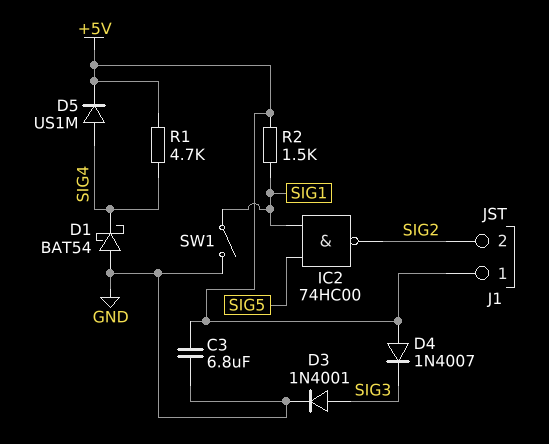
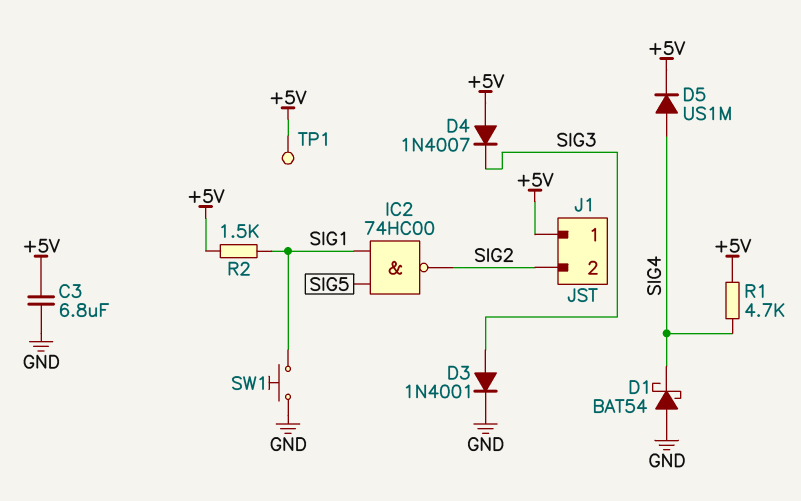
SW1: switch (GND, SIG1) -> button (GND, SIG1)
TP1: none -> test point (+5V)

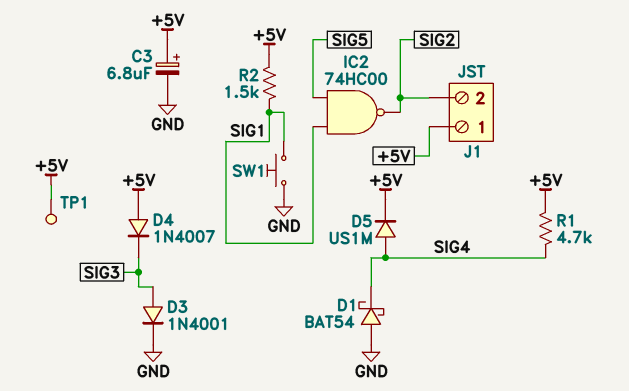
C3: 6.8uF (+5V, GND) -> 6.8uF (plus +5V, minus GND)

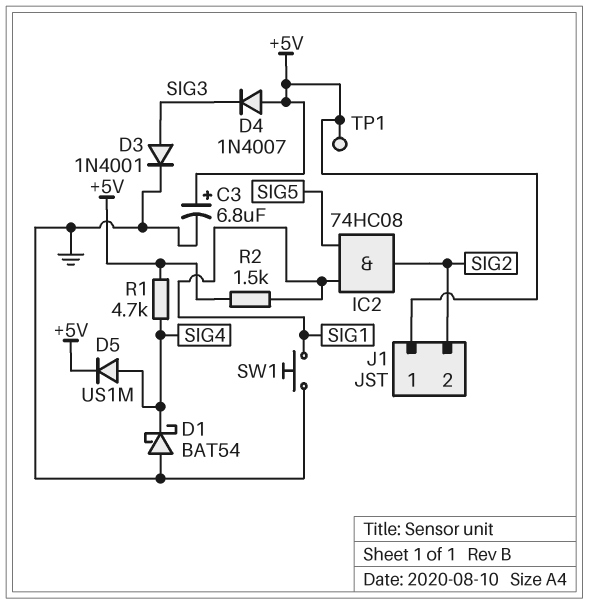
IC2: NAND 74HC00 (in SIG1, in SIG5, out SIG2) -> AND 74HC08 (in SIG1, in SIG5, out SIG2)

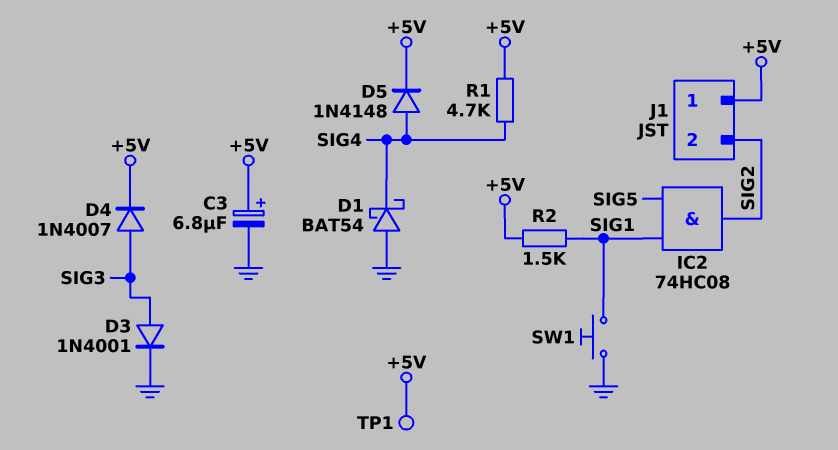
D4: diode 1N4007 (A +5V, K SIG3) -> diode 1N4007 (A SIG3, K +5V)
D5: diode US1M (A SIG4, K +5V) -> diode 1N4148 (A SIG4, K +5V)

